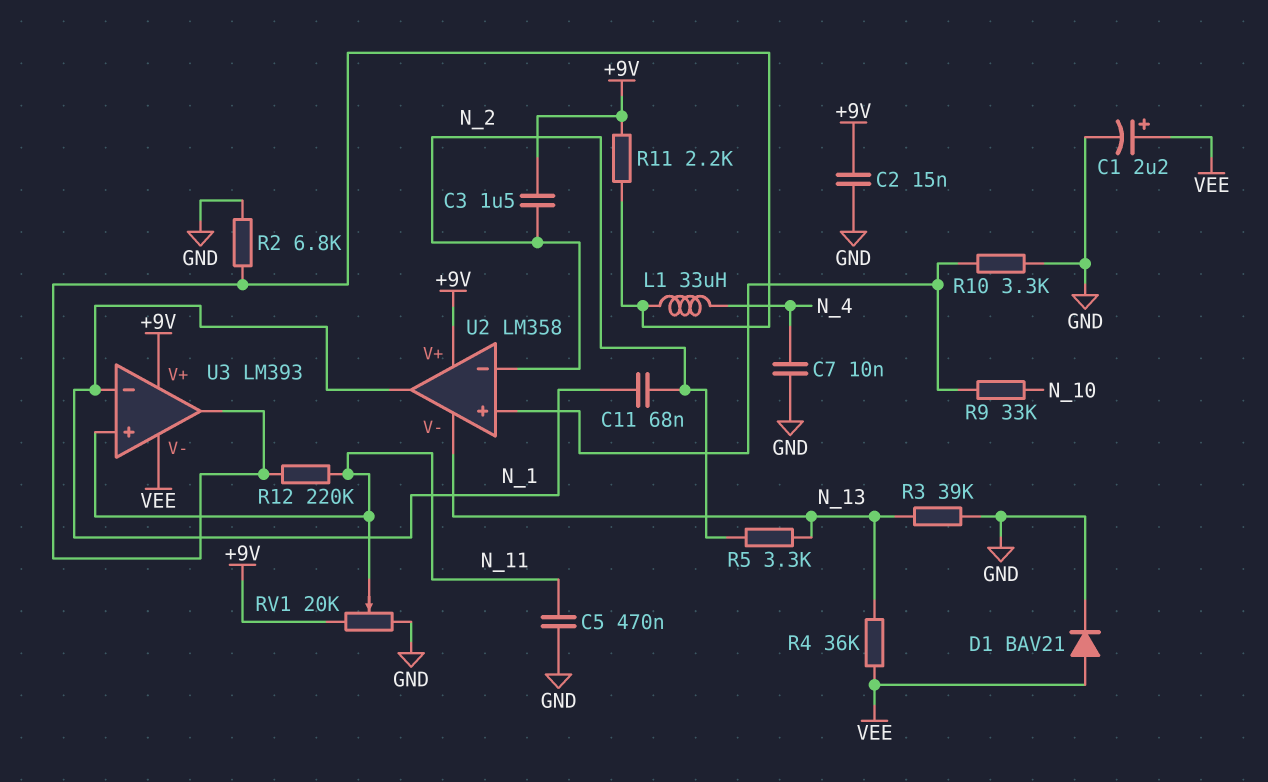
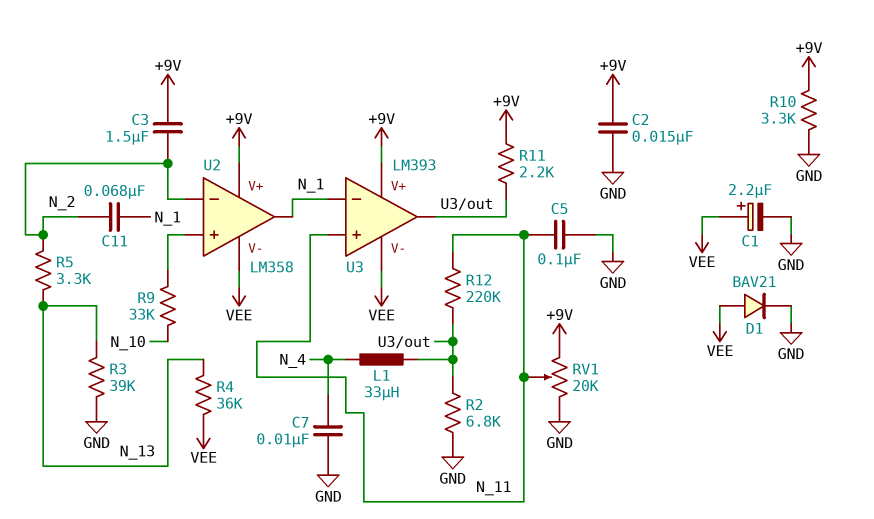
C5: 470nF (GND, N_11) -> 100nF (GND, N_11)
R10: 3.3k (GND, U2/in+) -> 3.3k (+9V, GND)
U2 pin V-: N_13 -> VEE

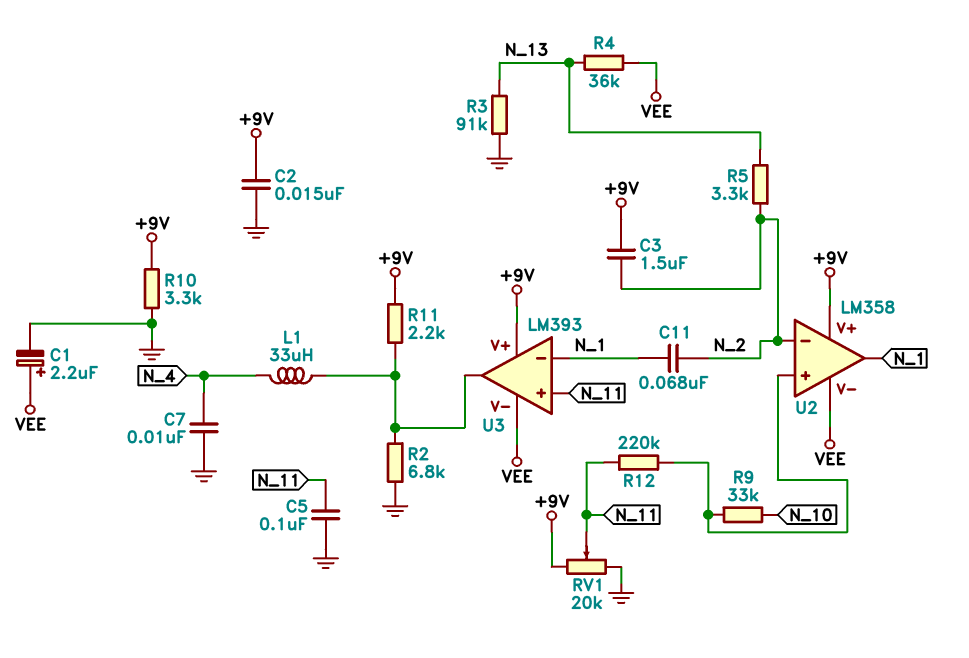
D1: diode BAV21 (A VEE, K GND) -> none
R3: 39k (GND, N_13) -> 91k (GND, N_13)
R12: 220k (N_11, U3/out) -> 220k (N_11, U2/in+)

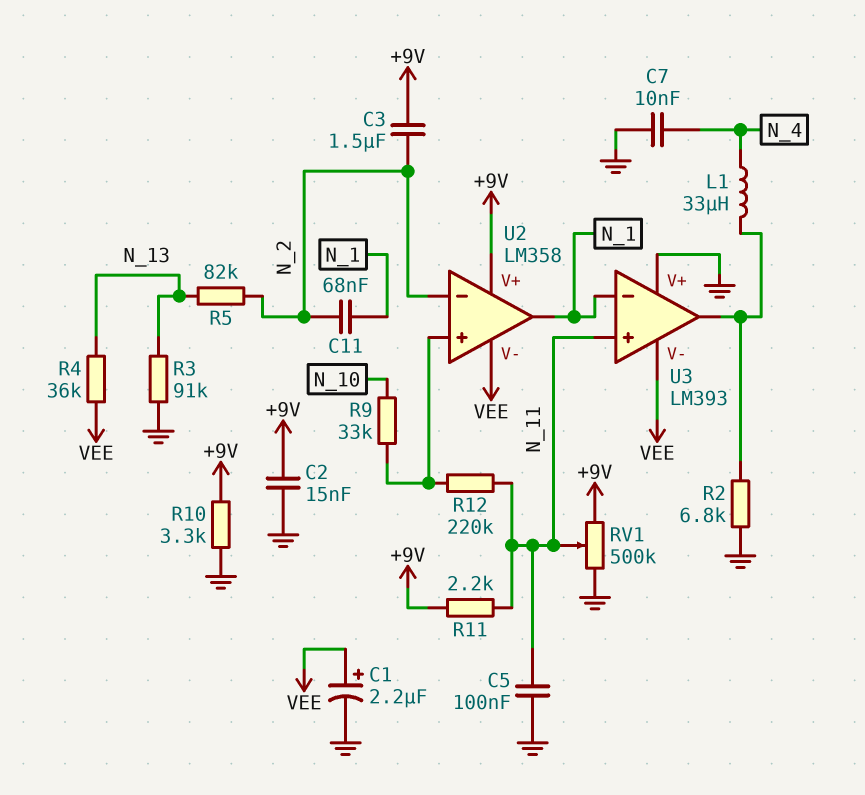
R5: 3.3k (N_2, N_13) -> 82k (N_2, N_13)
R11: 2.2k (+9V, U3/out) -> 2.2k (+9V, N_11)
RV1: 20k (+9V, GND, wiper N_11) -> 500k (+9V, GND, wiper N_11)
U3 pin V+: +9V -> GND

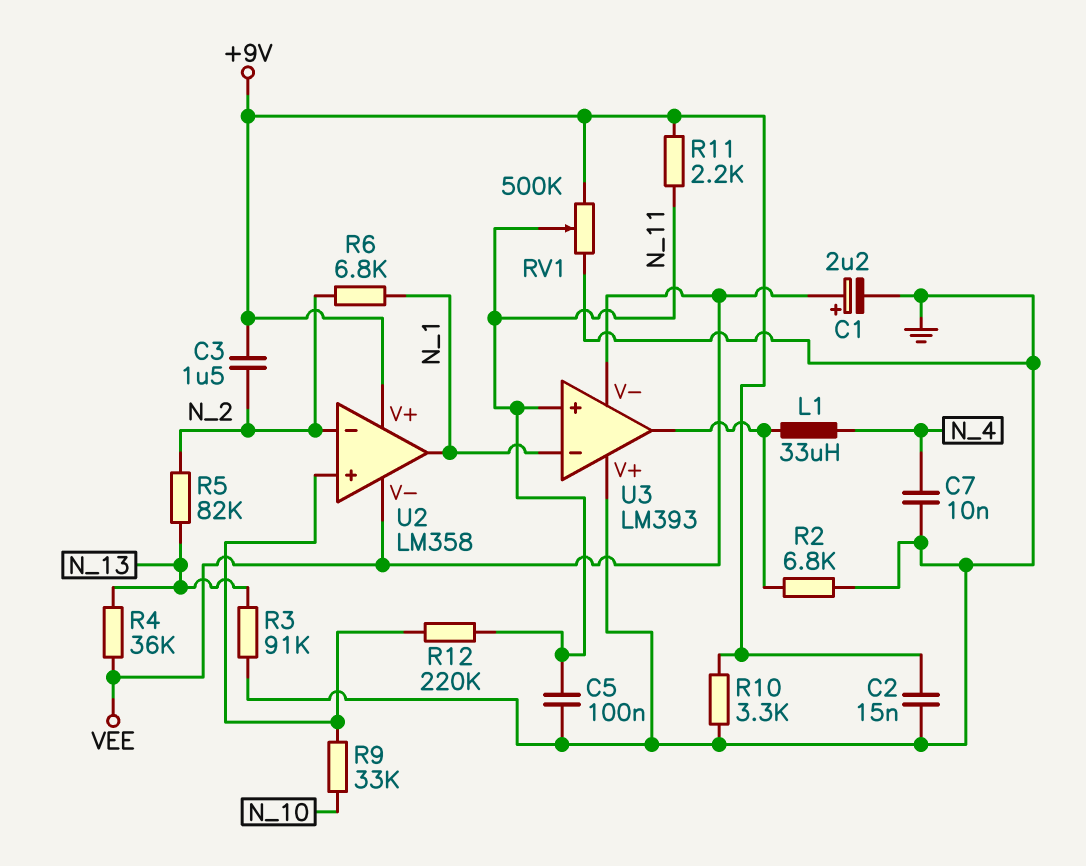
C11: 68nF (N_1, N_2) -> none
R6: none -> 6.8k (N_1, N_2)

